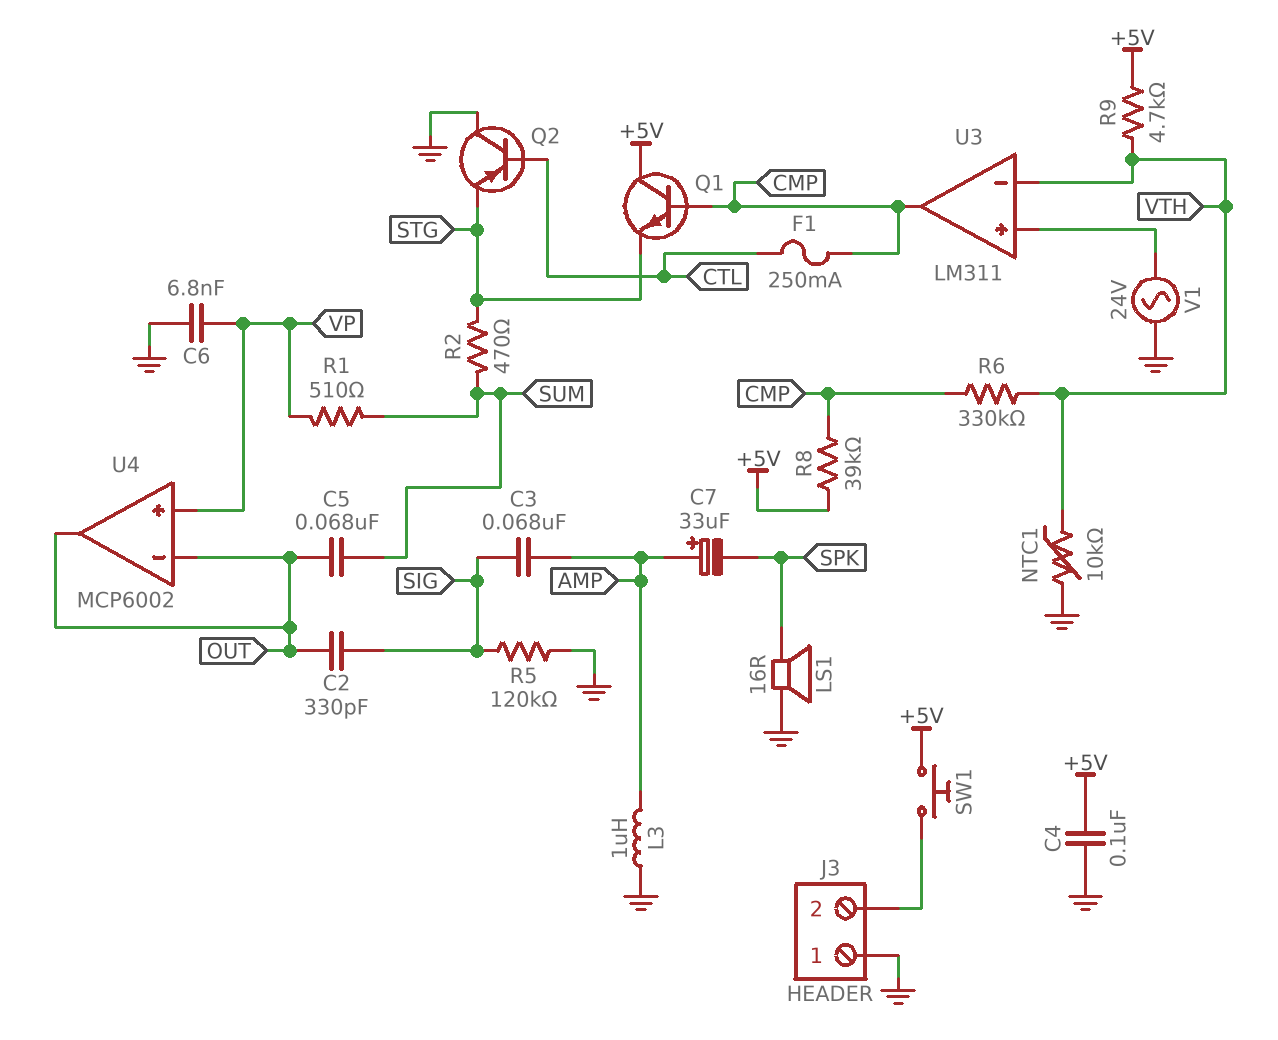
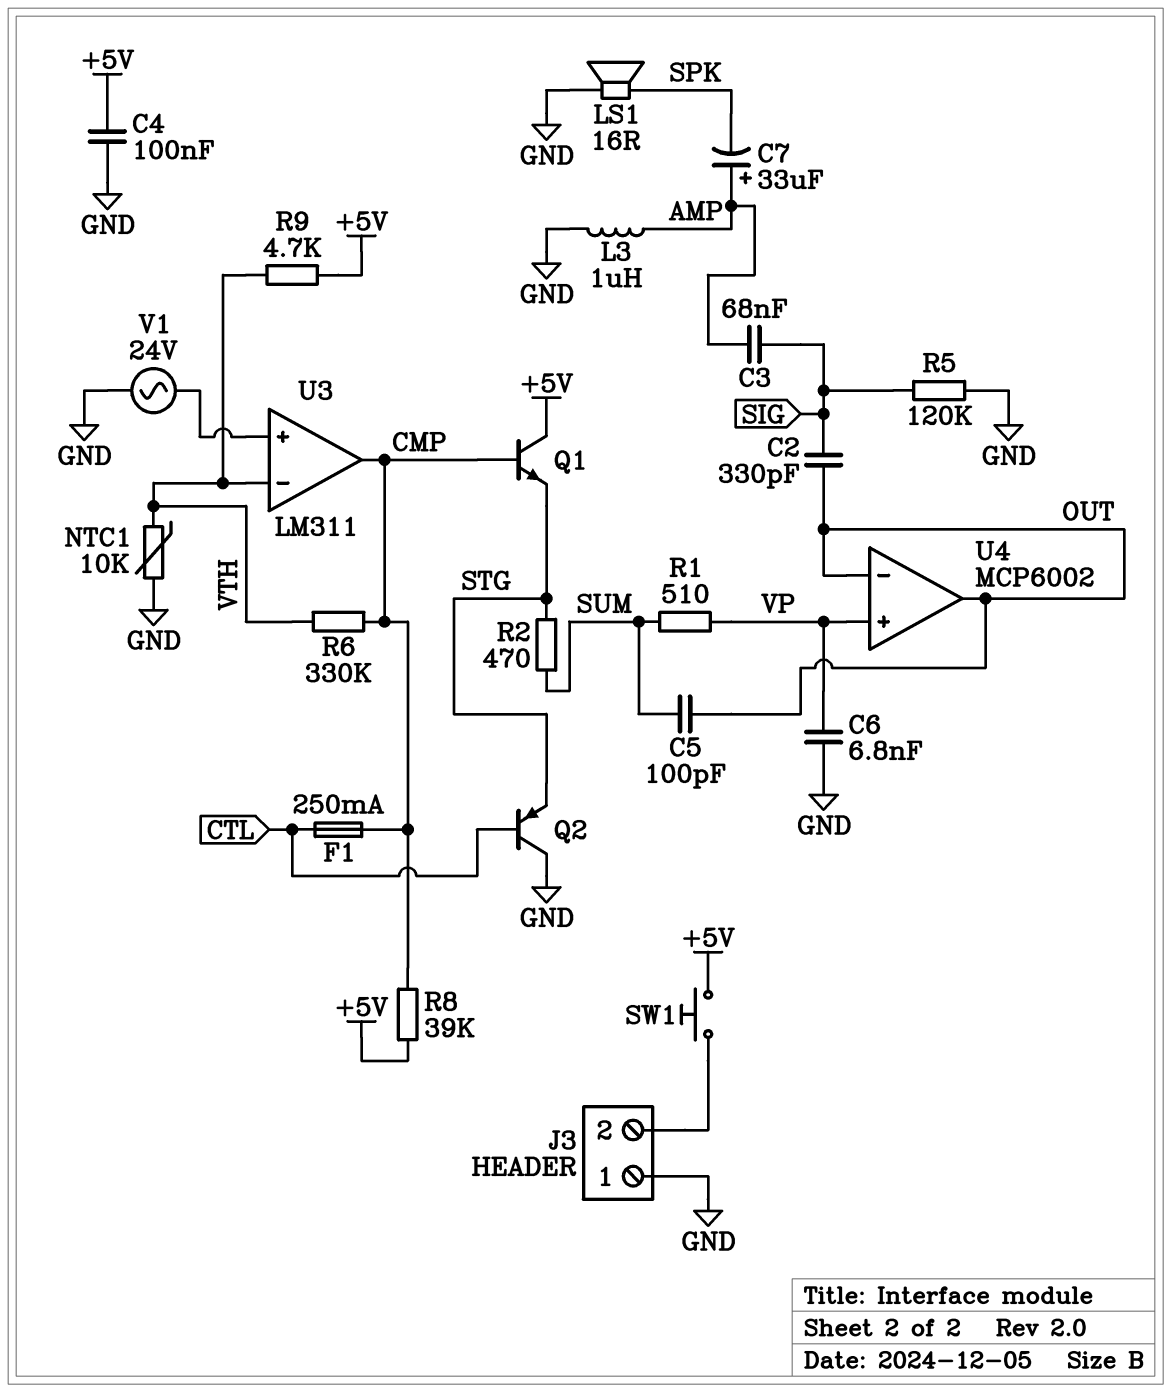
C5: 68nF (OUT, SUM) -> 100pF (OUT, SUM)

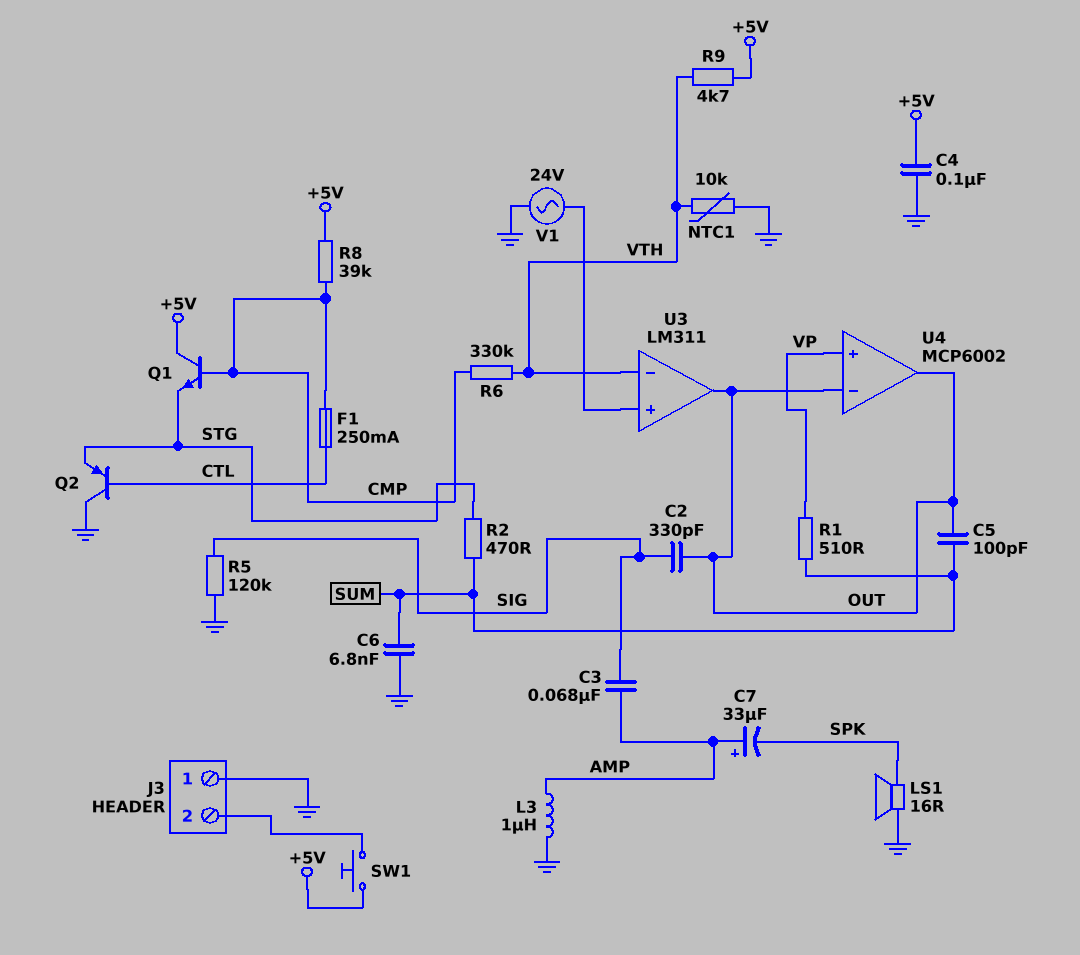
C6: 6.8nF (GND, VP) -> 6.8nF (GND, SUM)
U3 pin out: CMP -> OUT

